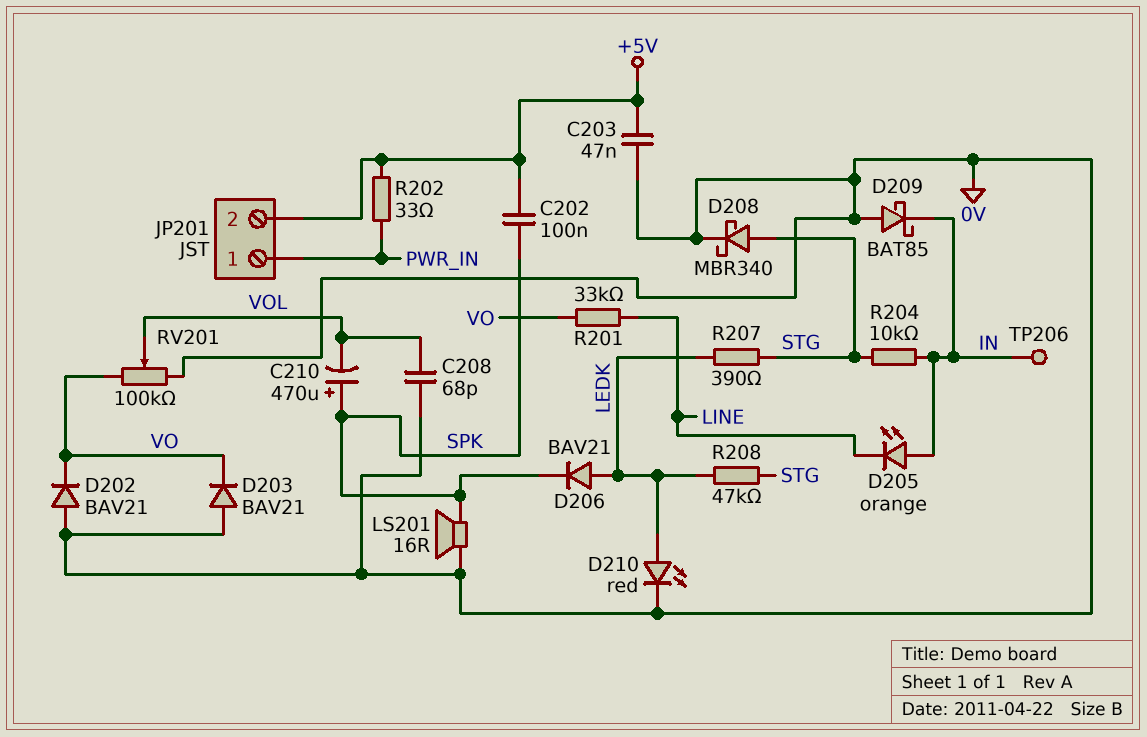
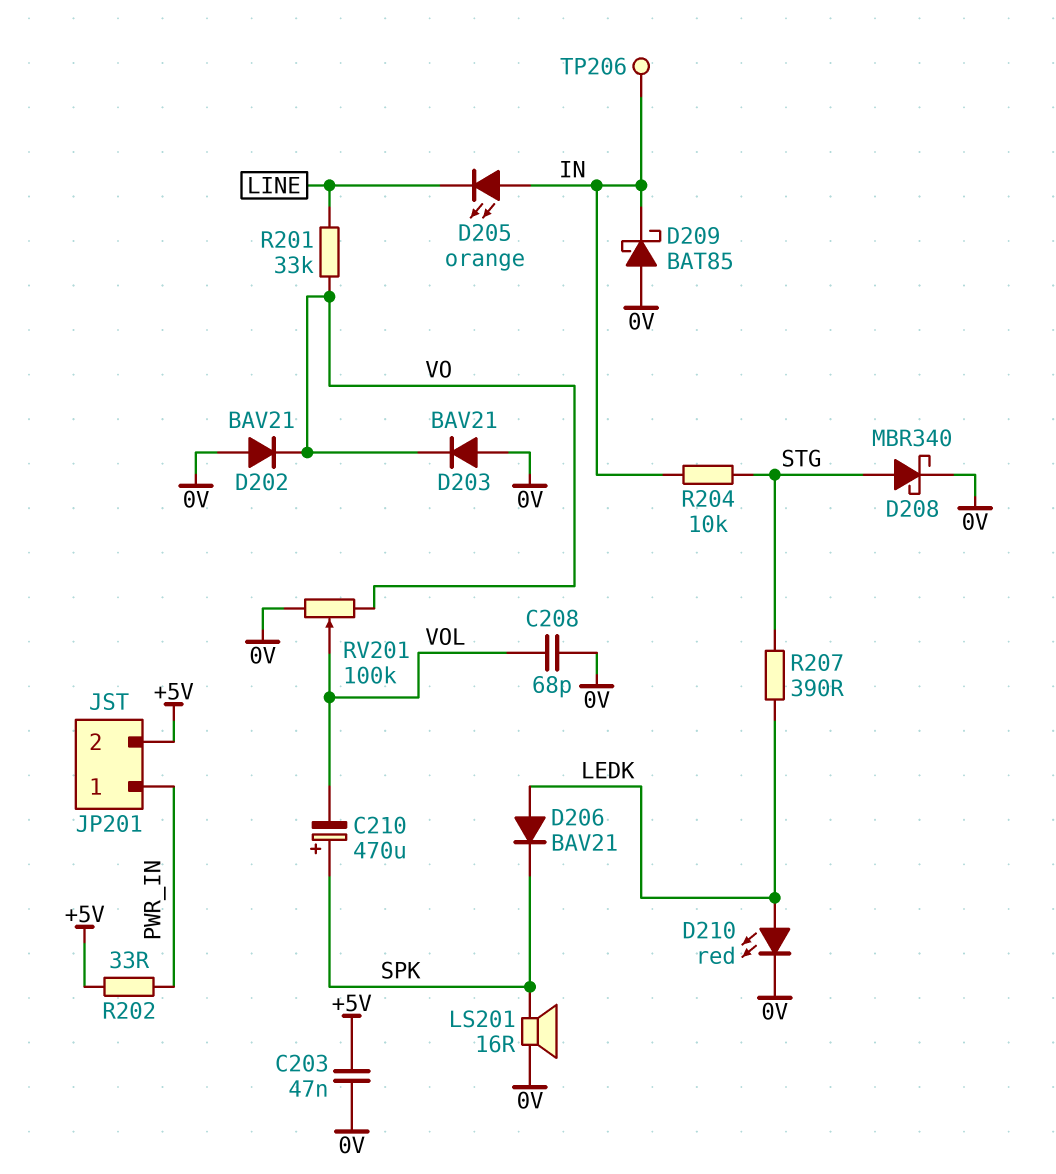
C202: 100nF (+5V, SPK) -> none
R208: 47k (LEDK, STG) -> none

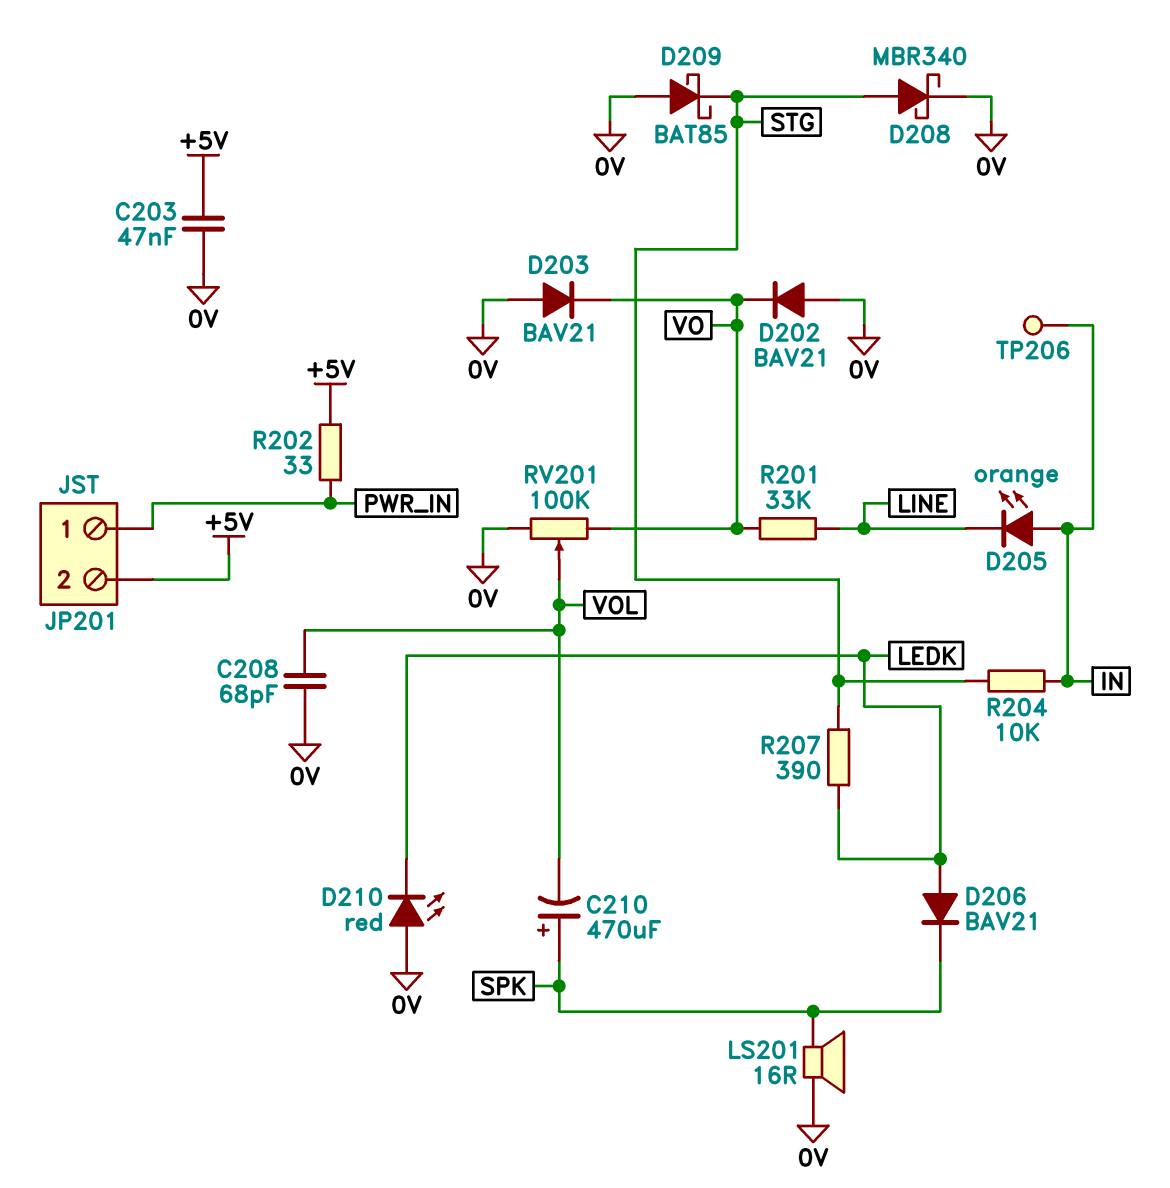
D209: schottky BAT85 (A 0V, K IN) -> schottky BAT85 (A 0V, K STG)
D210: LED red (A LEDK, K 0V) -> LED red (A 0V, K LEDK)

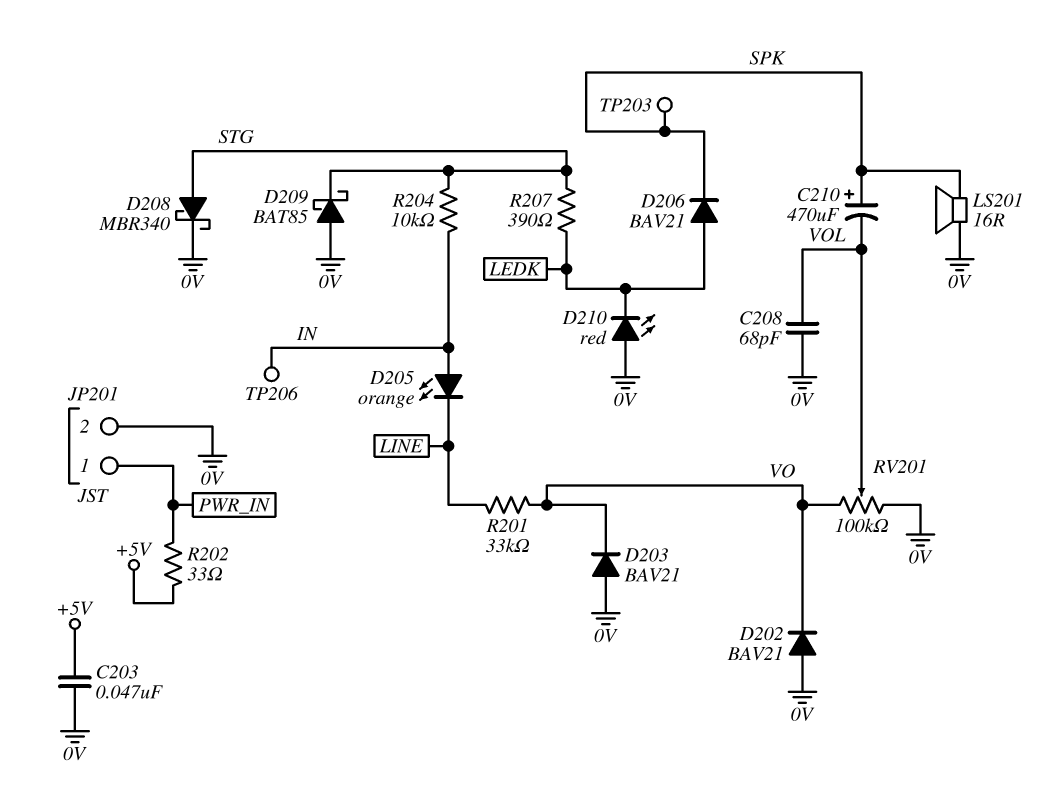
JP201 pin 2: +5V -> 0V
TP203: none -> test point (SPK)

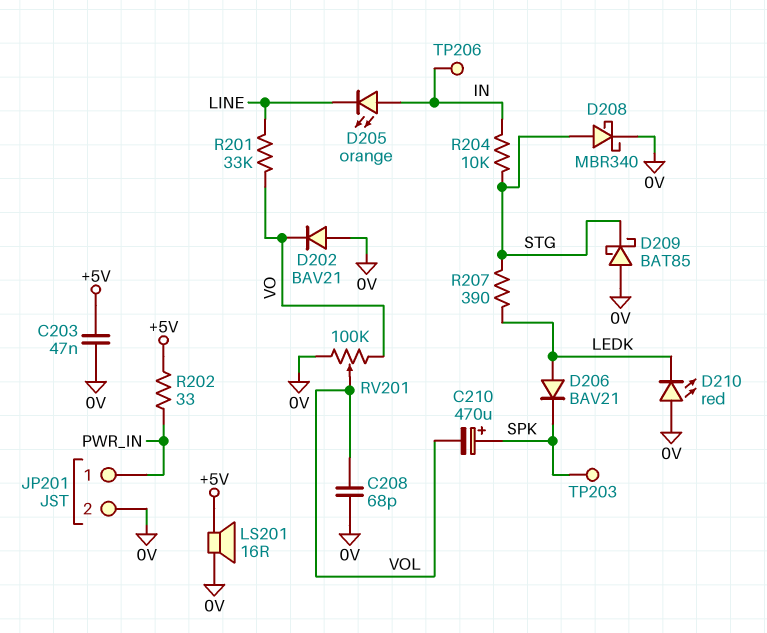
D203: diode BAV21 (A 0V, K VO) -> none
LS201: speaker 16R (0V, SPK) -> speaker 16R (+5V, 0V)

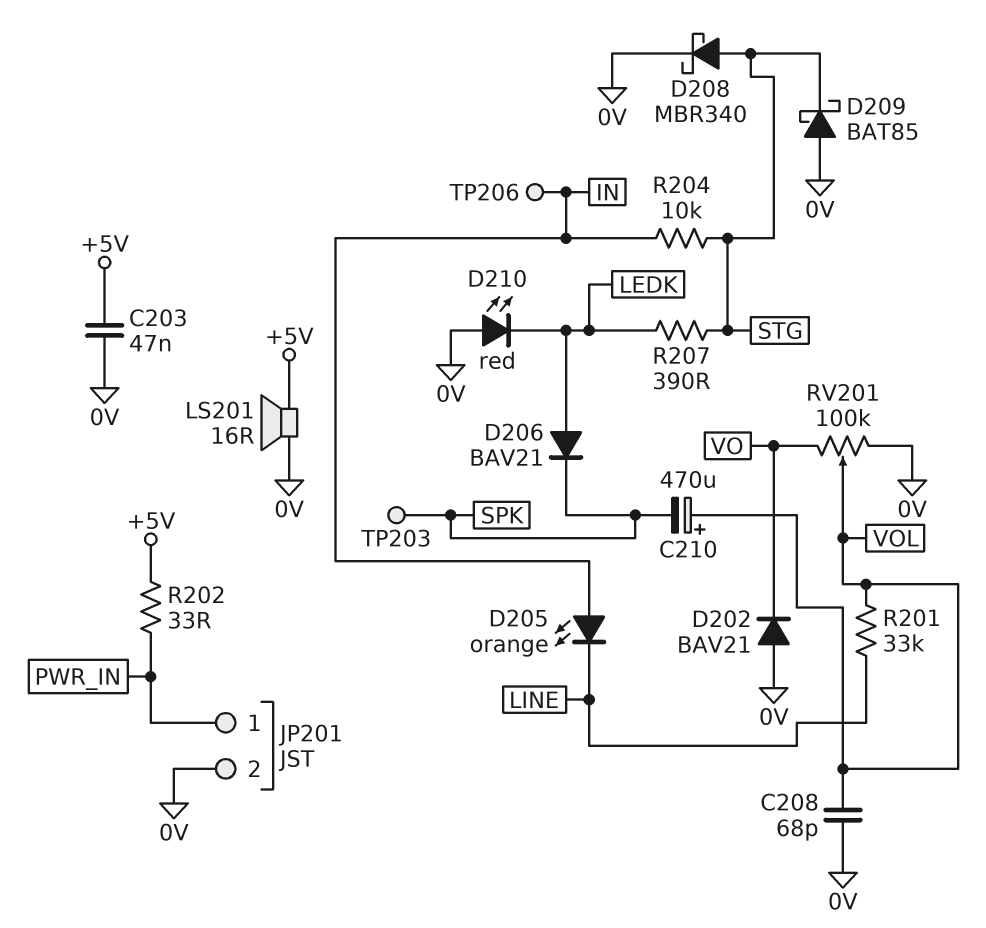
C210: 470uF (plus SPK, minus VOL) -> 470uF (plus VOL, minus SPK)
R201: 33k (LINE, VO) -> 33k (LINE, VOL)

